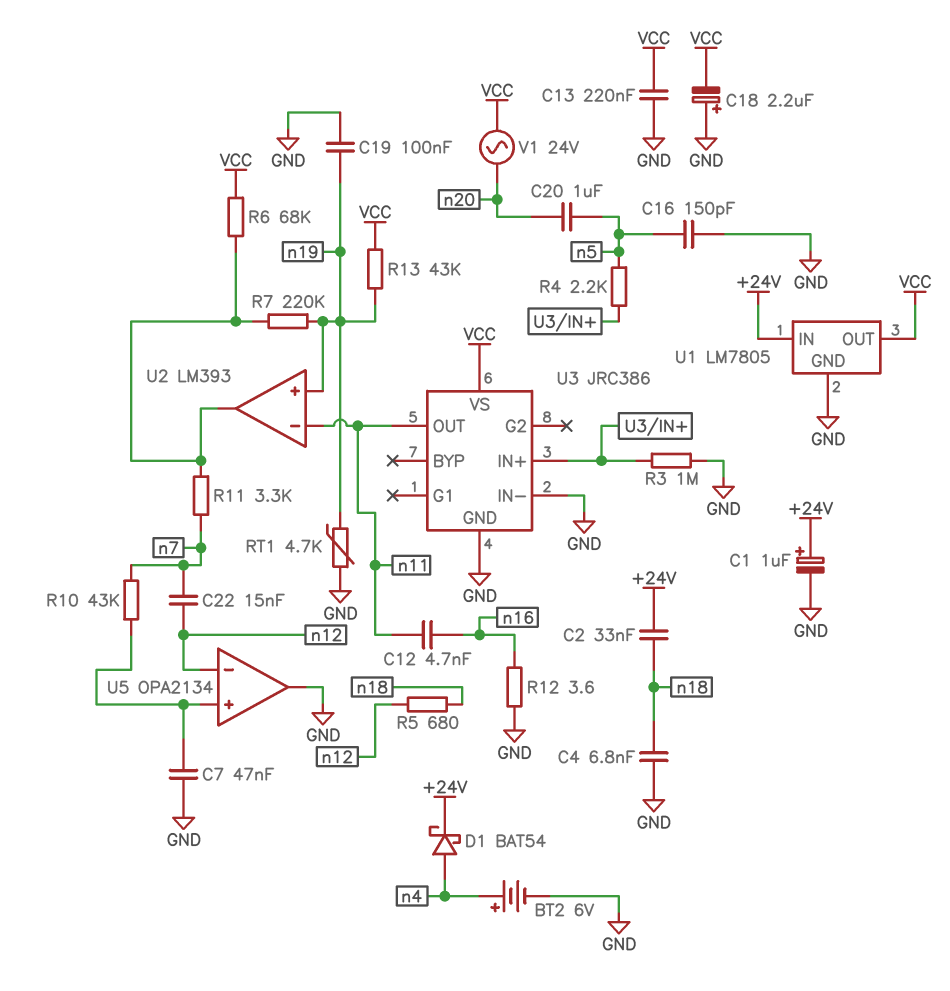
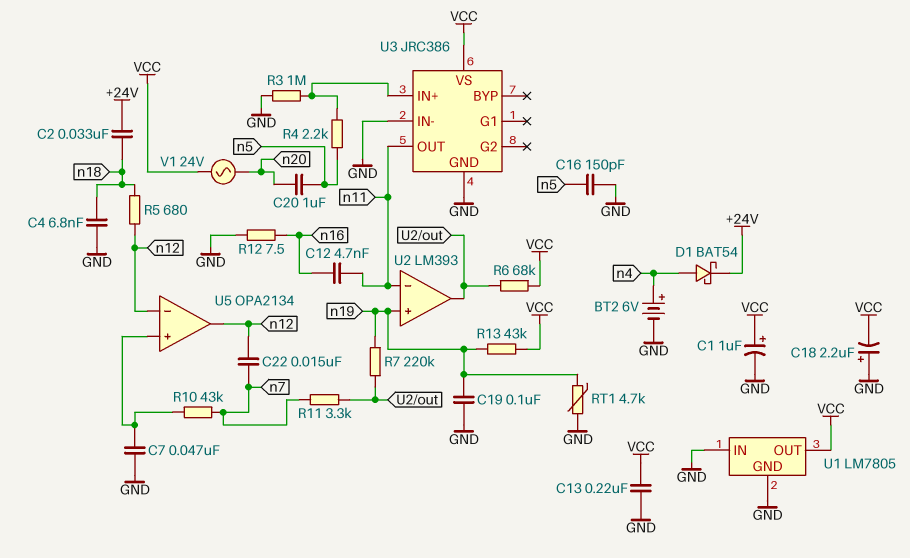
C1: 1uF (plus +24V, minus GND) -> 1uF (plus VCC, minus GND)
R12: 3.6 (GND, n16) -> 7.5 (GND, n16)
U1 pin IN: +24V -> GND
U5 pin out: GND -> n12

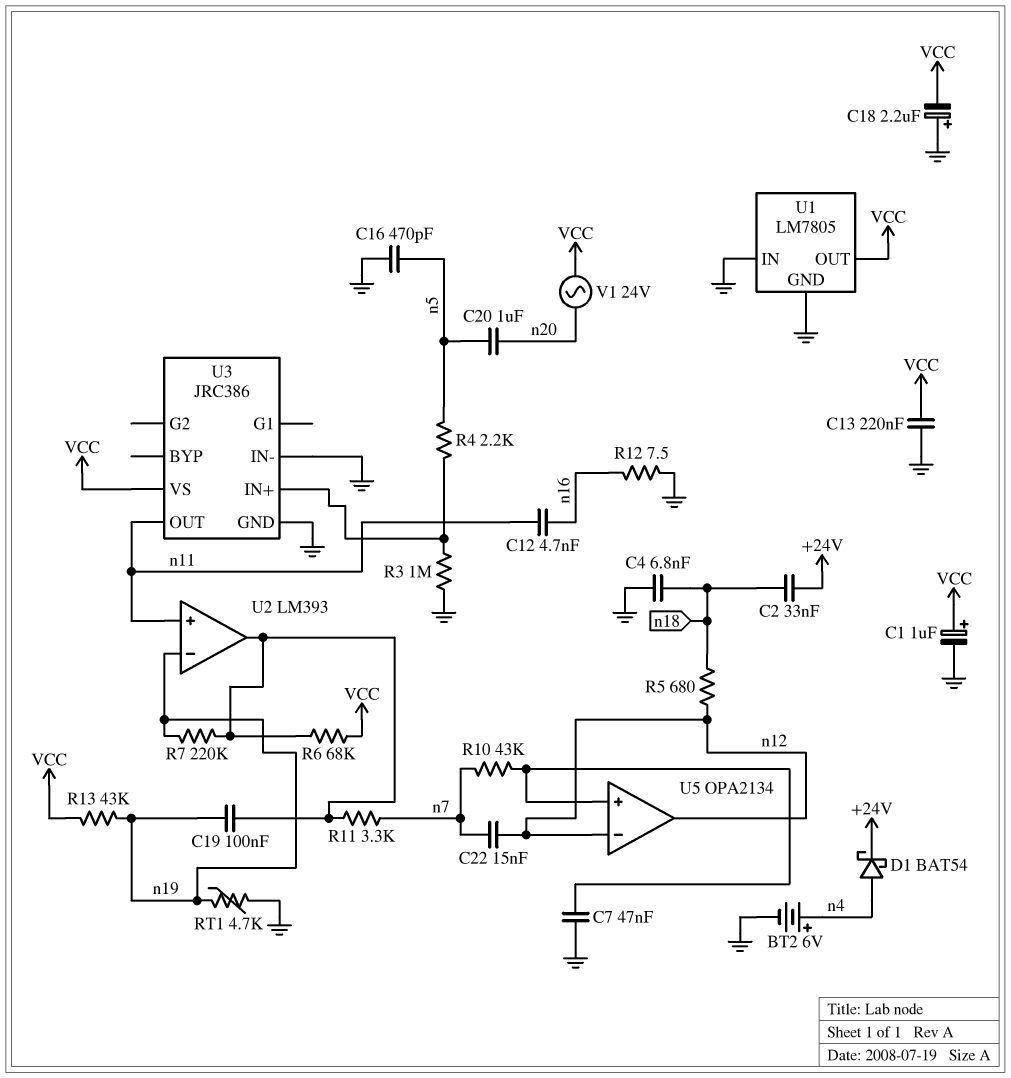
C16: 150pF (GND, n5) -> 470pF (GND, n5)
C19: 100nF (GND, n19) -> 100nF (U2/out, n19)
U2 pin in+: n19 -> n11
U2 pin in-: n11 -> n19

